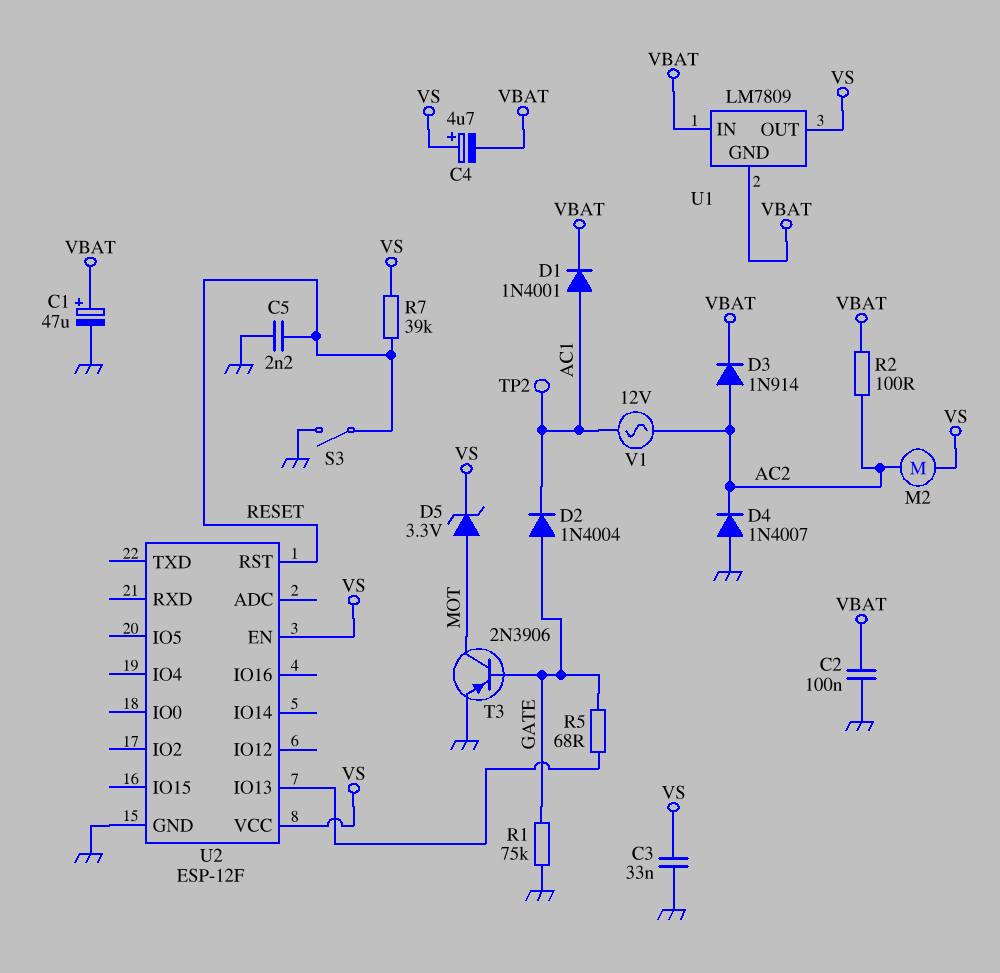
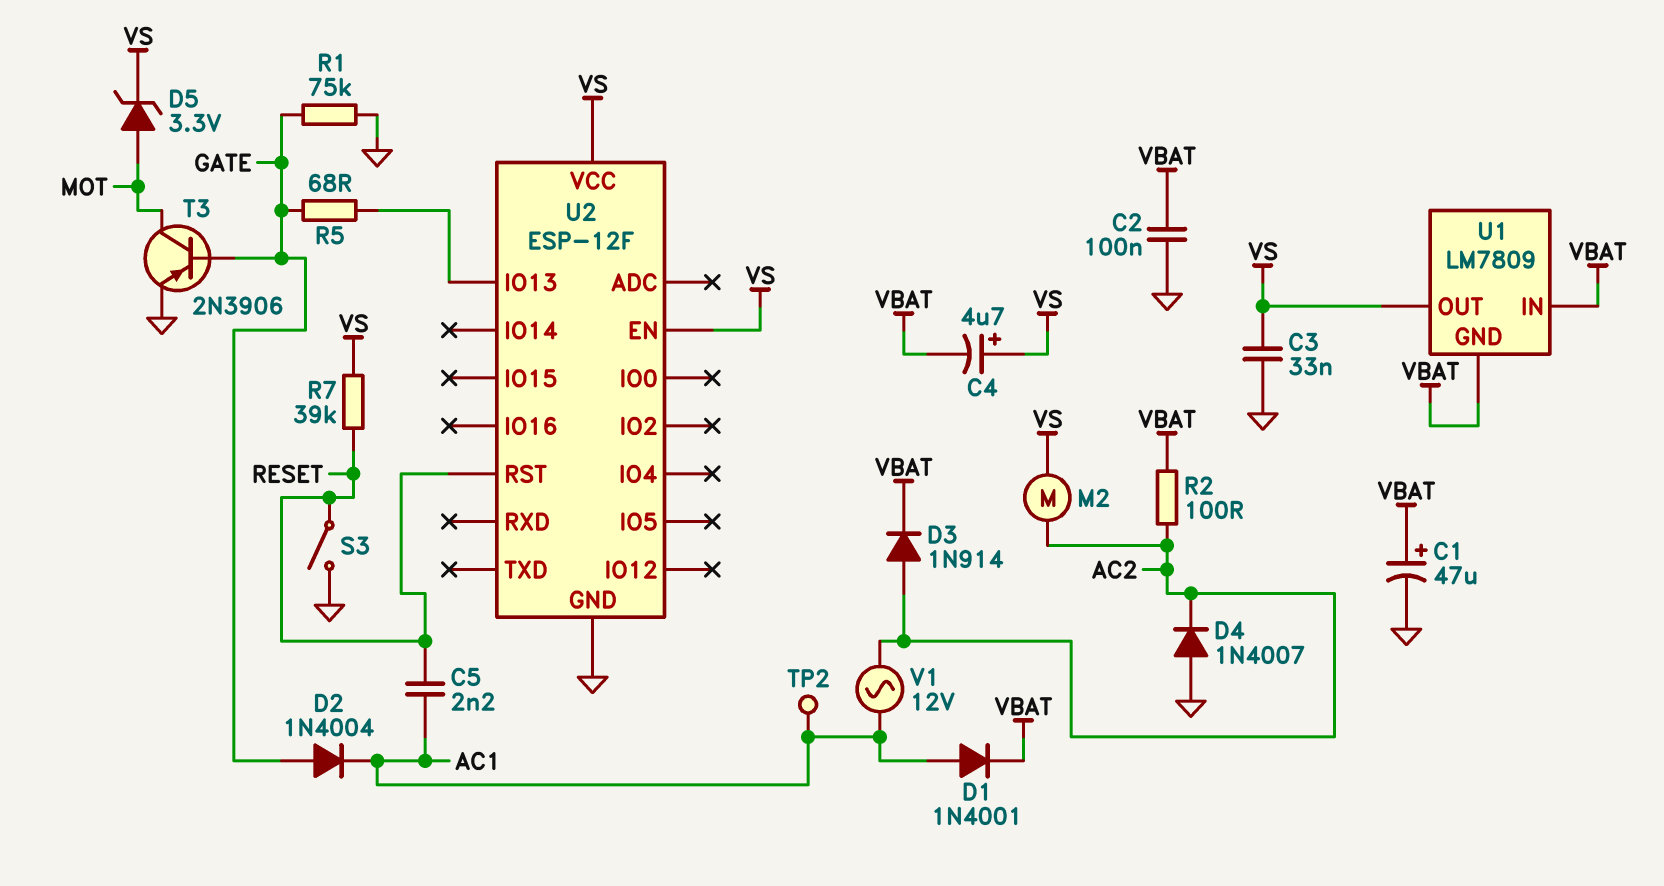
C5: 2.2nF (GND, RESET) -> 2.2nF (AC1, RESET)

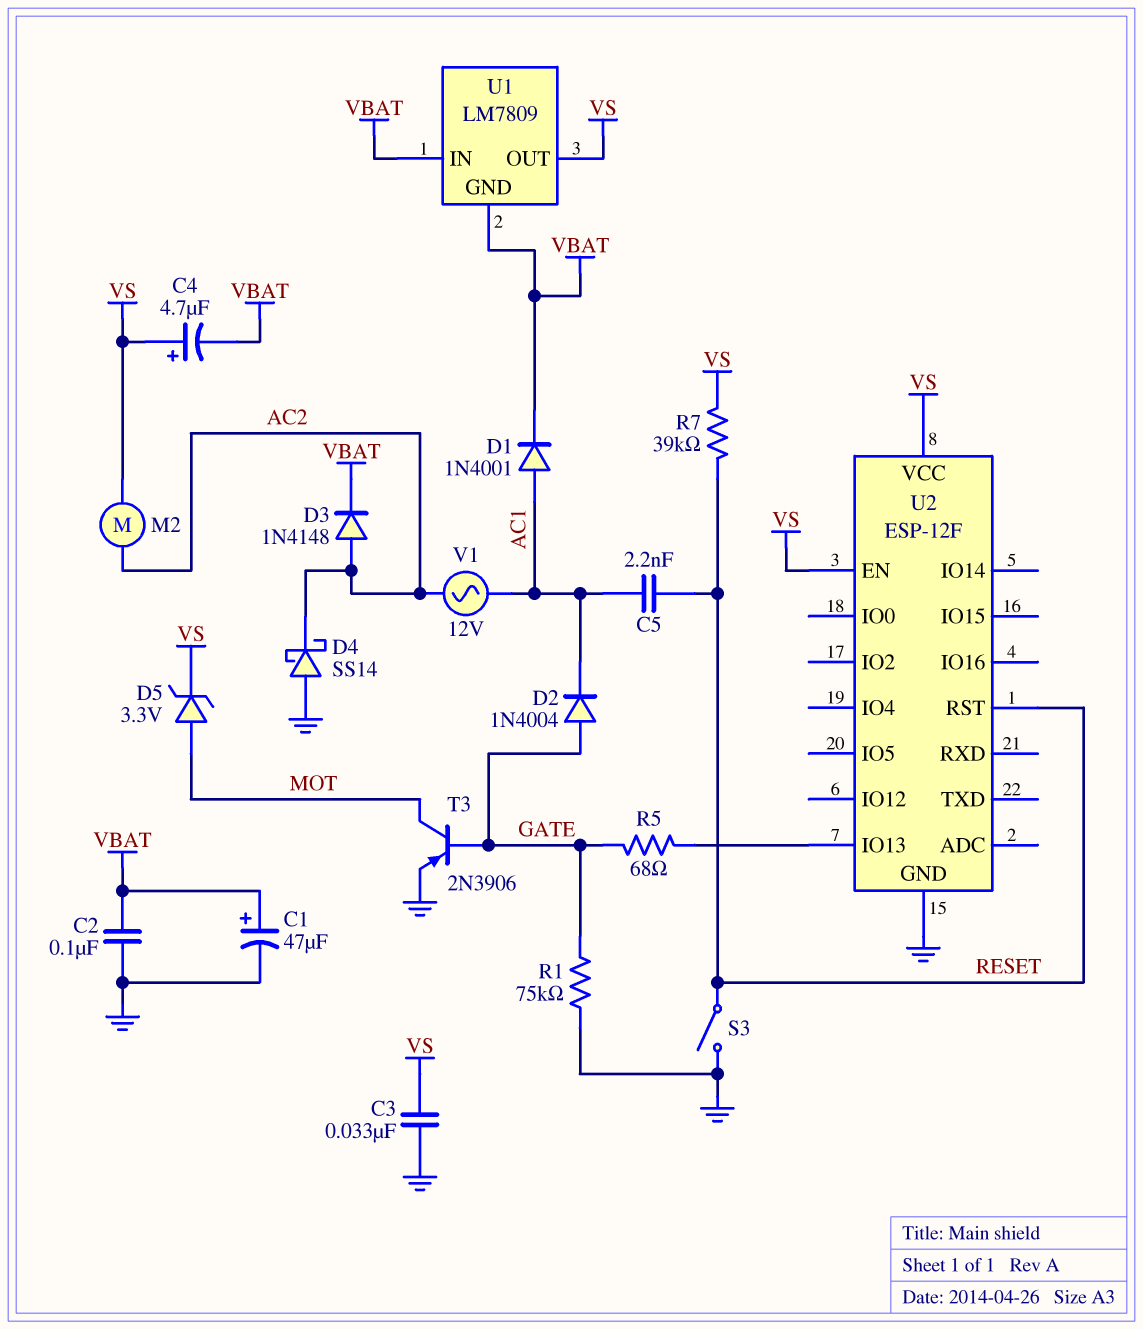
D3: diode 1N914 (A AC2, K VBAT) -> diode 1N4148 (A AC2, K VBAT)
D4: diode 1N4007 (A GND, K AC2) -> schottky SS14 (A GND, K AC2)
R2: 100 (AC2, VBAT) -> none
TP2: test point (AC1) -> none

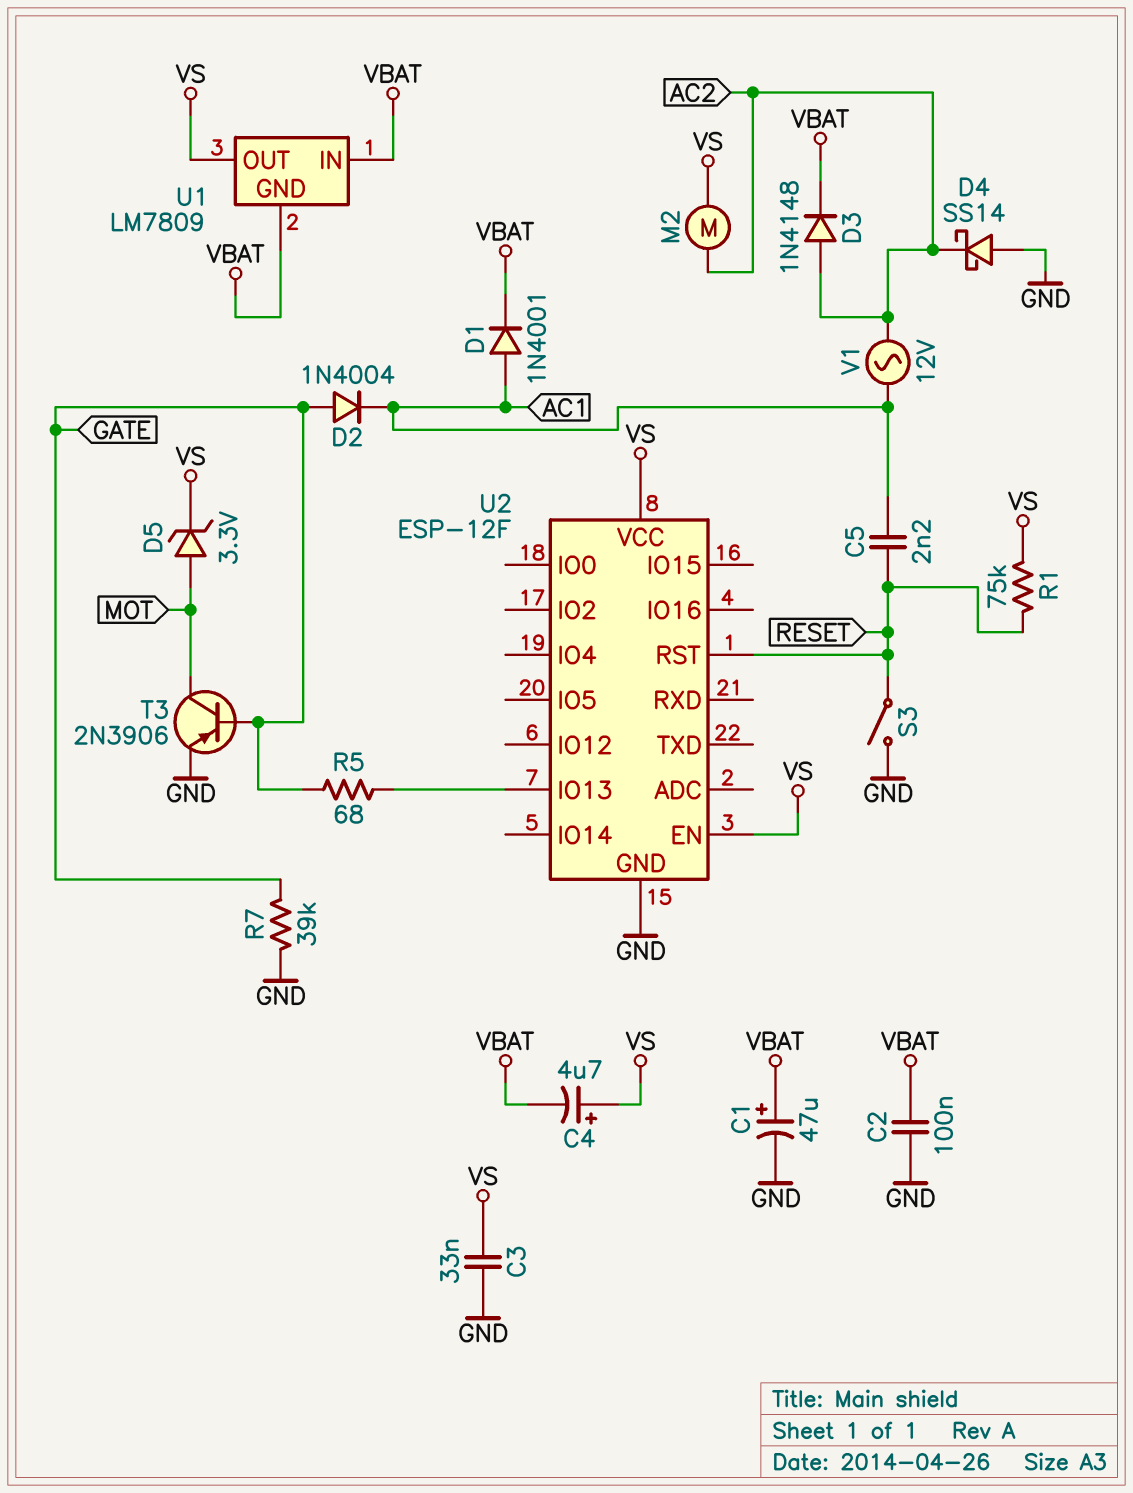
R1: 75k (GATE, GND) -> 75k (RESET, VS)
R7: 39k (RESET, VS) -> 39k (GATE, GND)

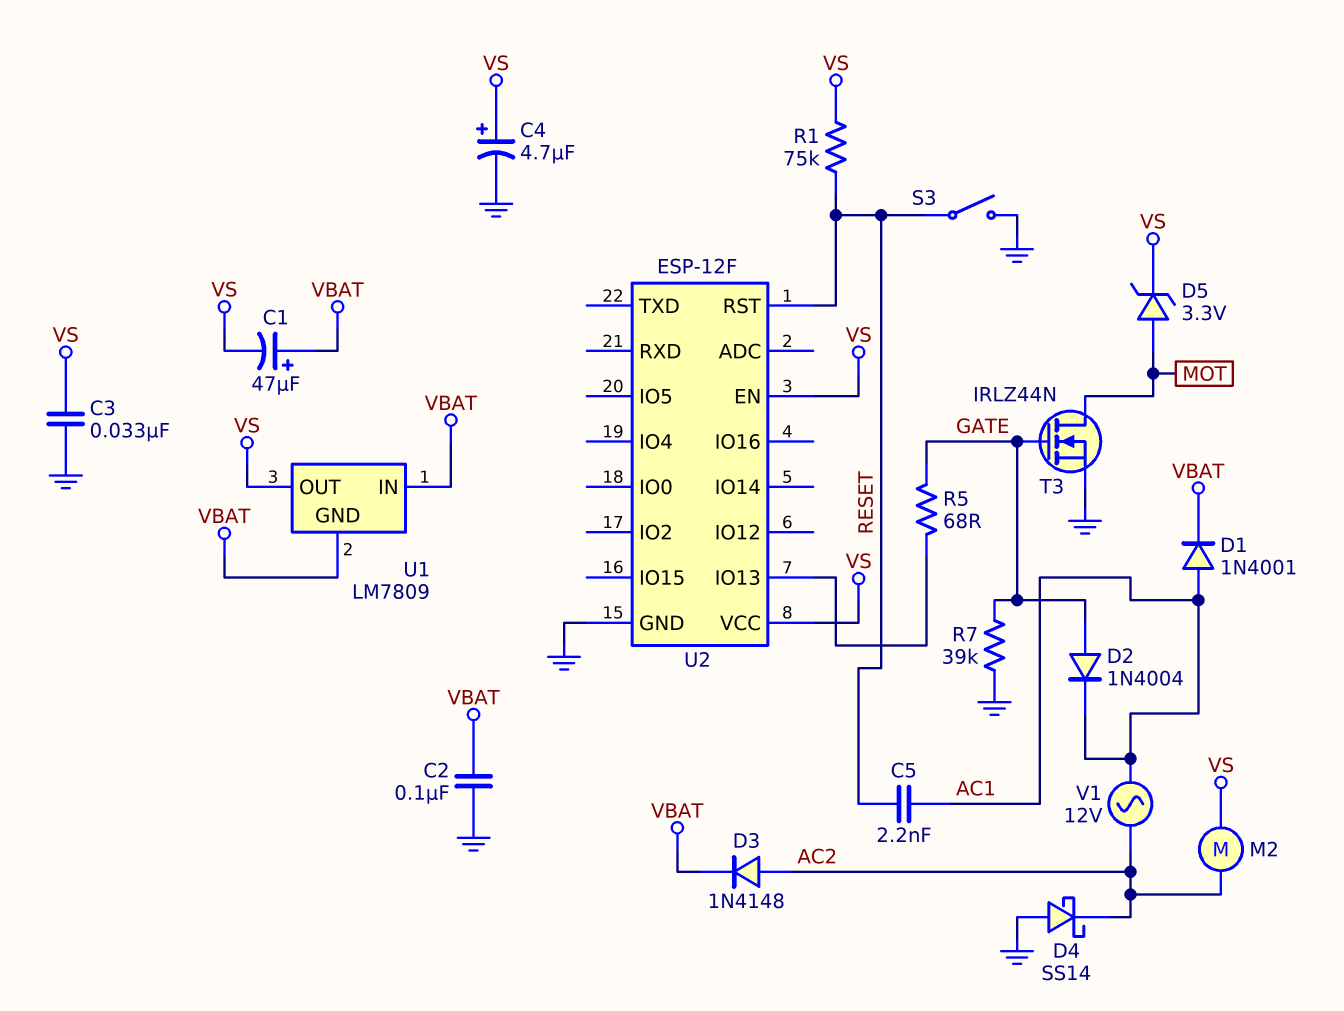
C1: 47uF (plus VBAT, minus GND) -> 47uF (plus VBAT, minus VS)
C4: 4.7uF (plus VS, minus VBAT) -> 4.7uF (plus VS, minus GND)
T3: PNP 2N3906 (B GATE, C MOT, E GND) -> NMOS IRLZ44N (G GATE, D MOT, S GND)

